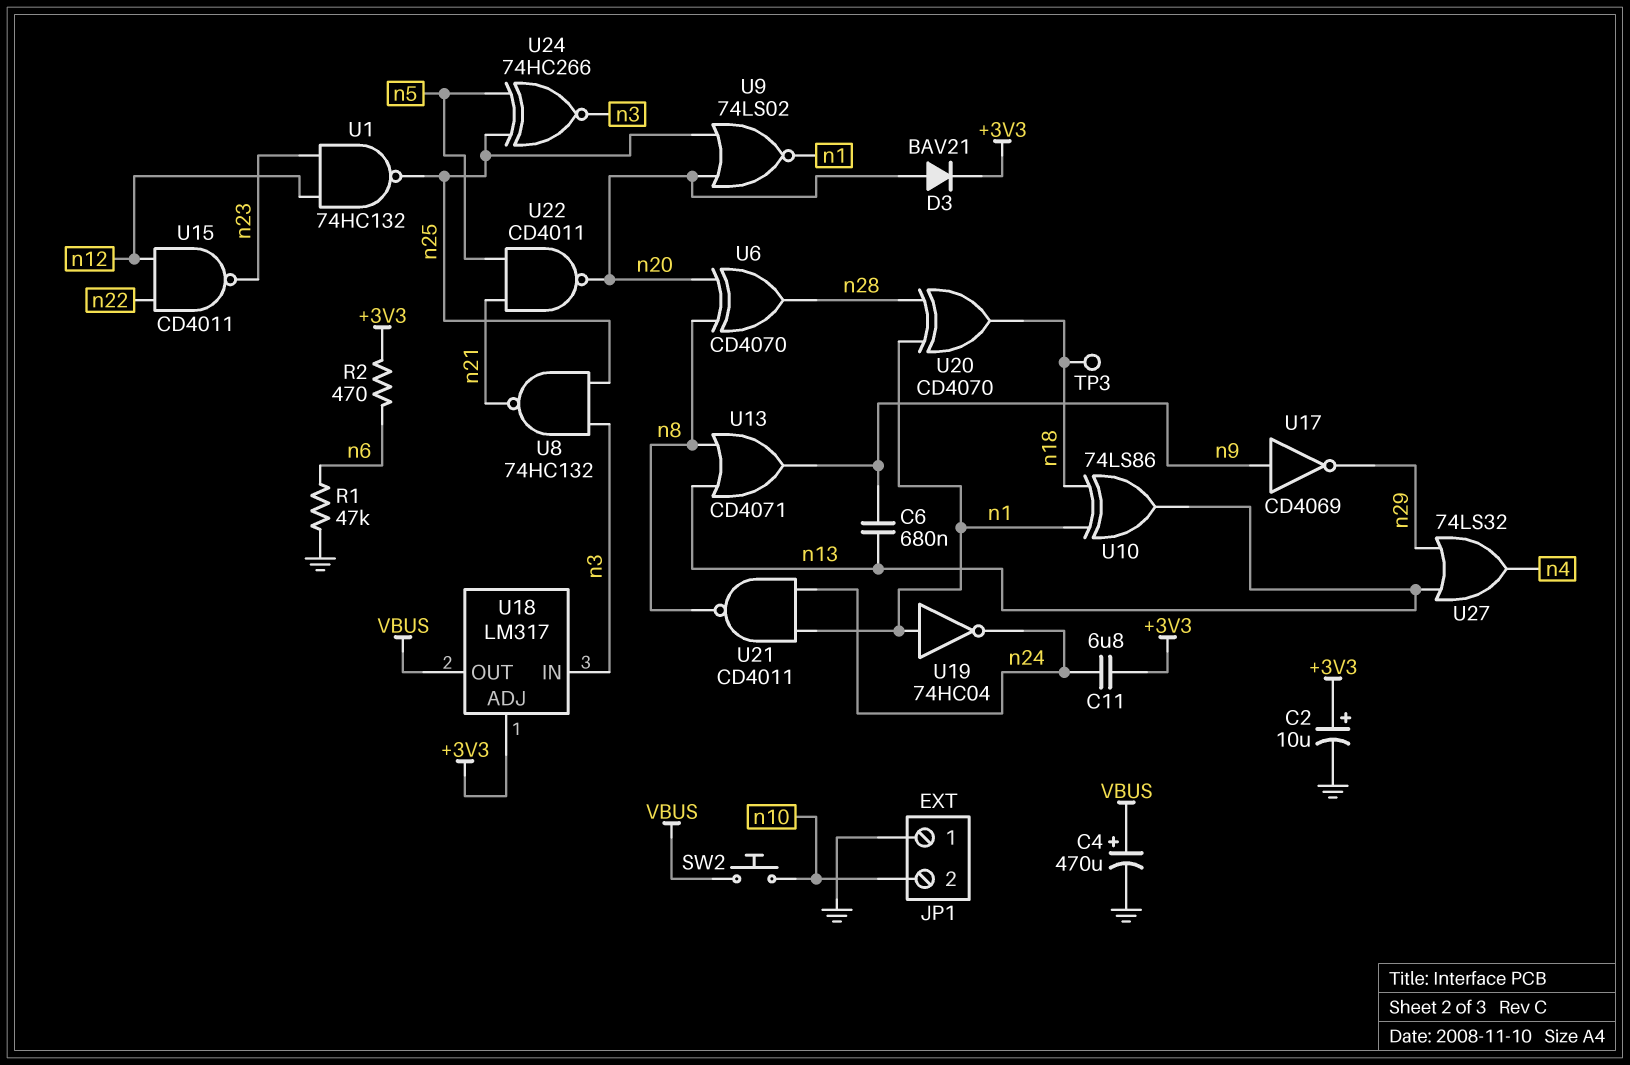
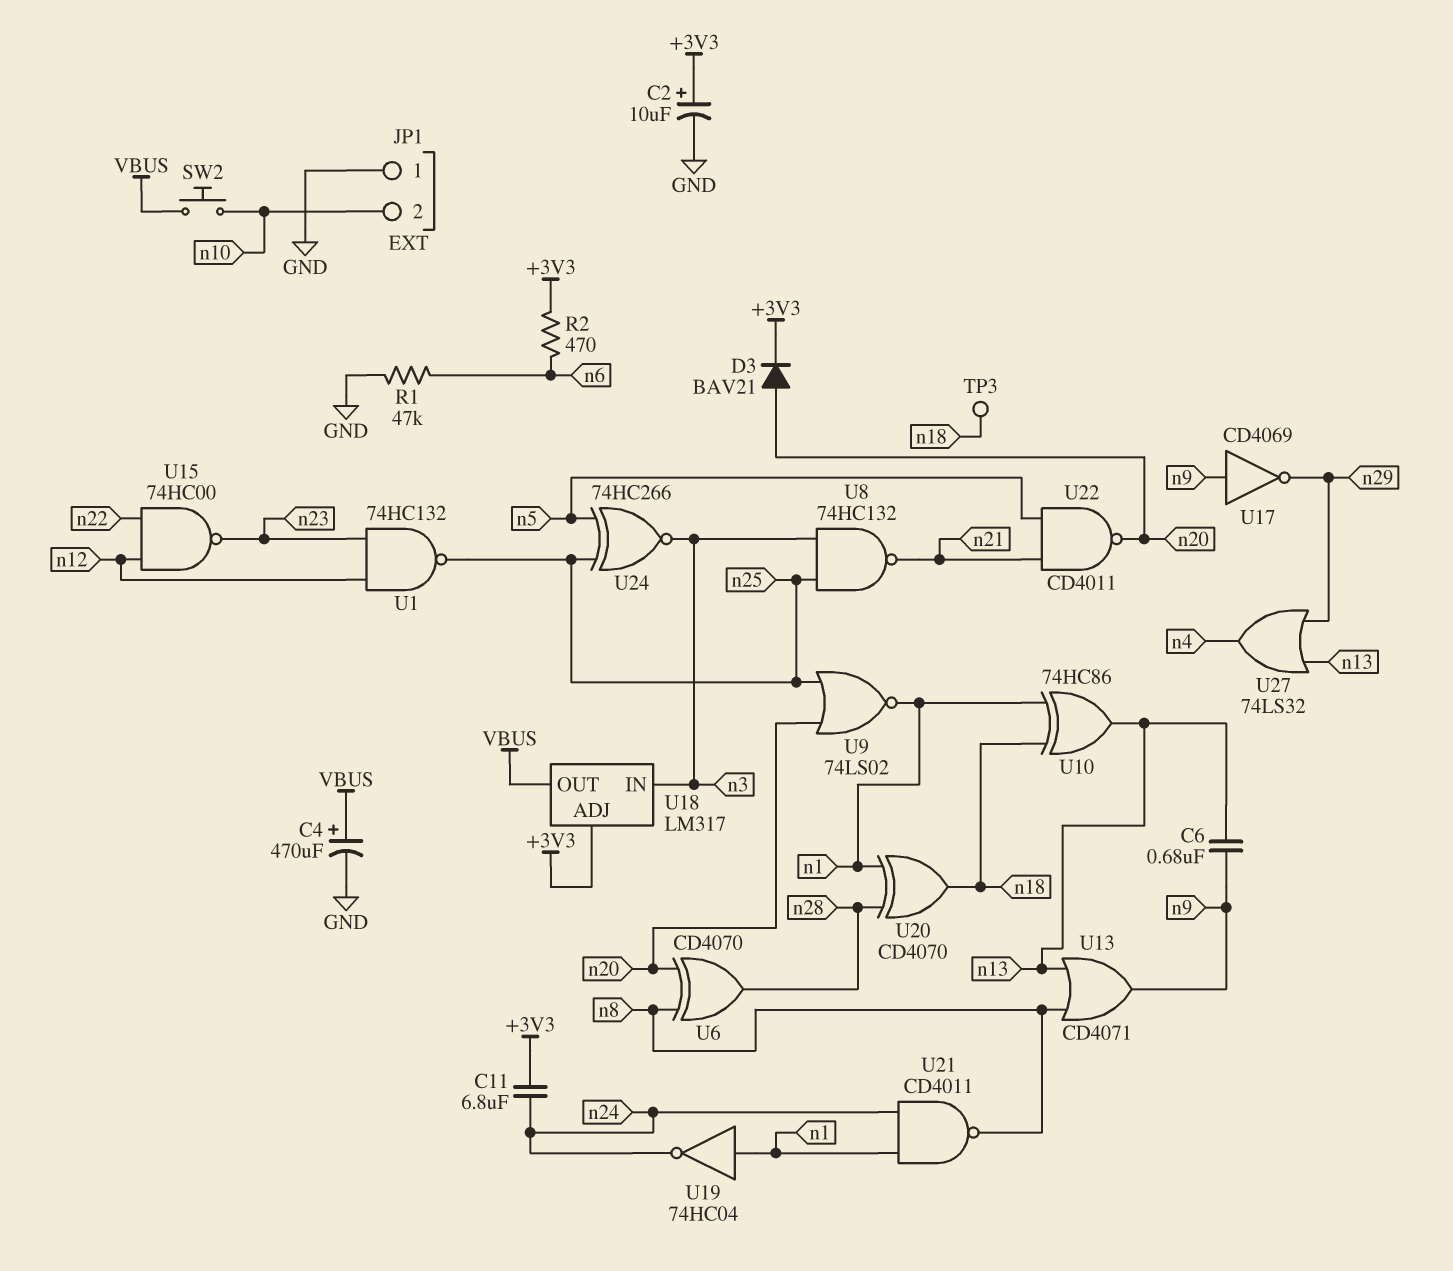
U10: XOR 74LS86 (in n1, in n18, out n13) -> XOR 74HC86 (in n1, in n18, out n13)
U15: NAND CD4011 (in n12, in n22, out n23) -> NAND 74HC00 (in n12, in n22, out n23)

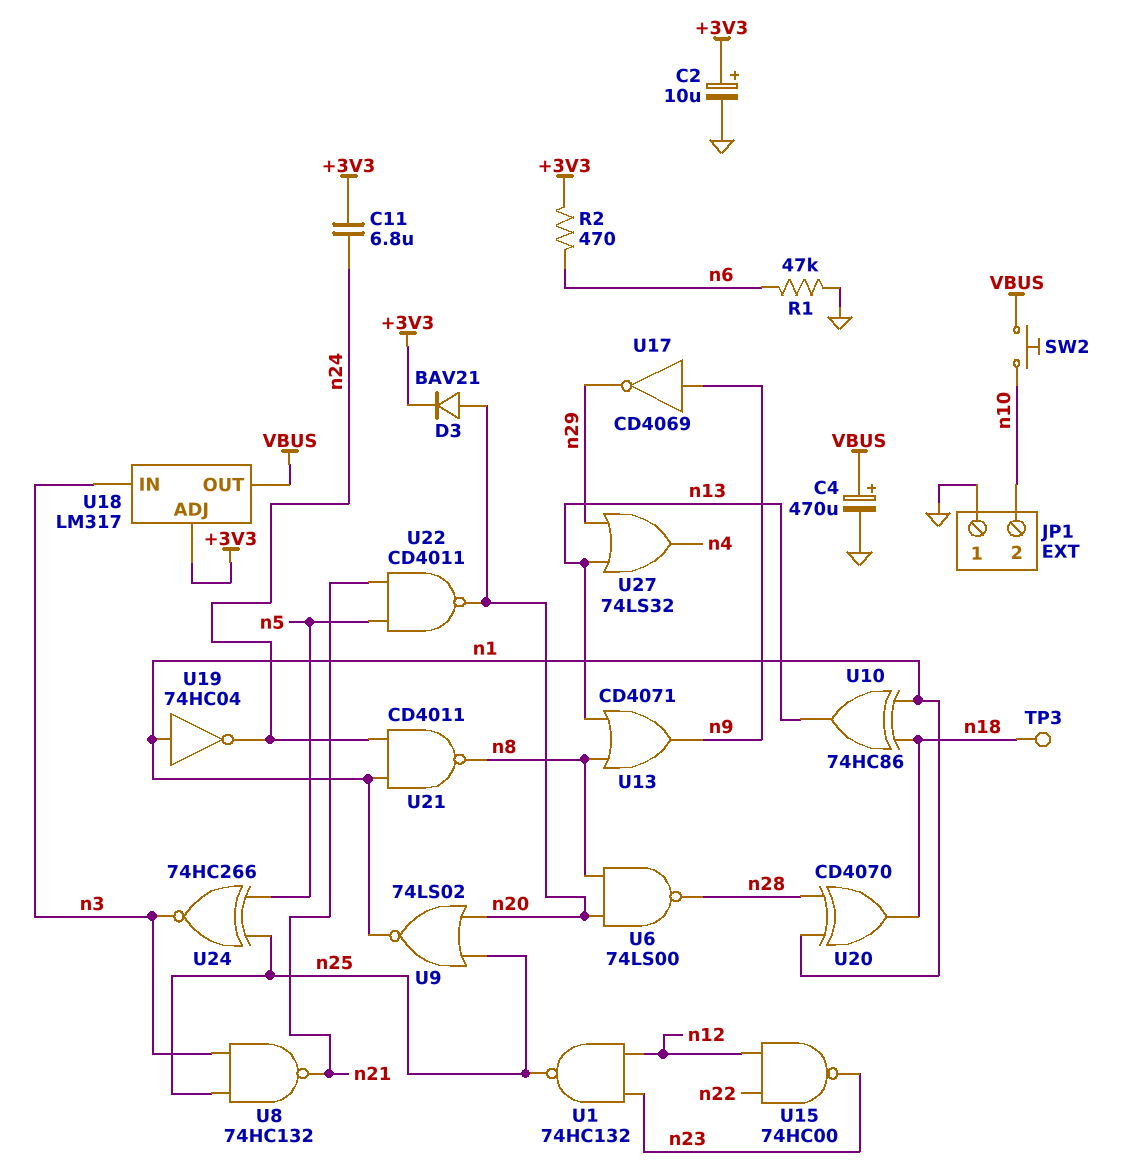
C6: 680nF (n9, n13) -> none
U6: XOR CD4070 (in n8, in n20, out n28) -> NAND 74LS00 (in n8, in n20, out n28)

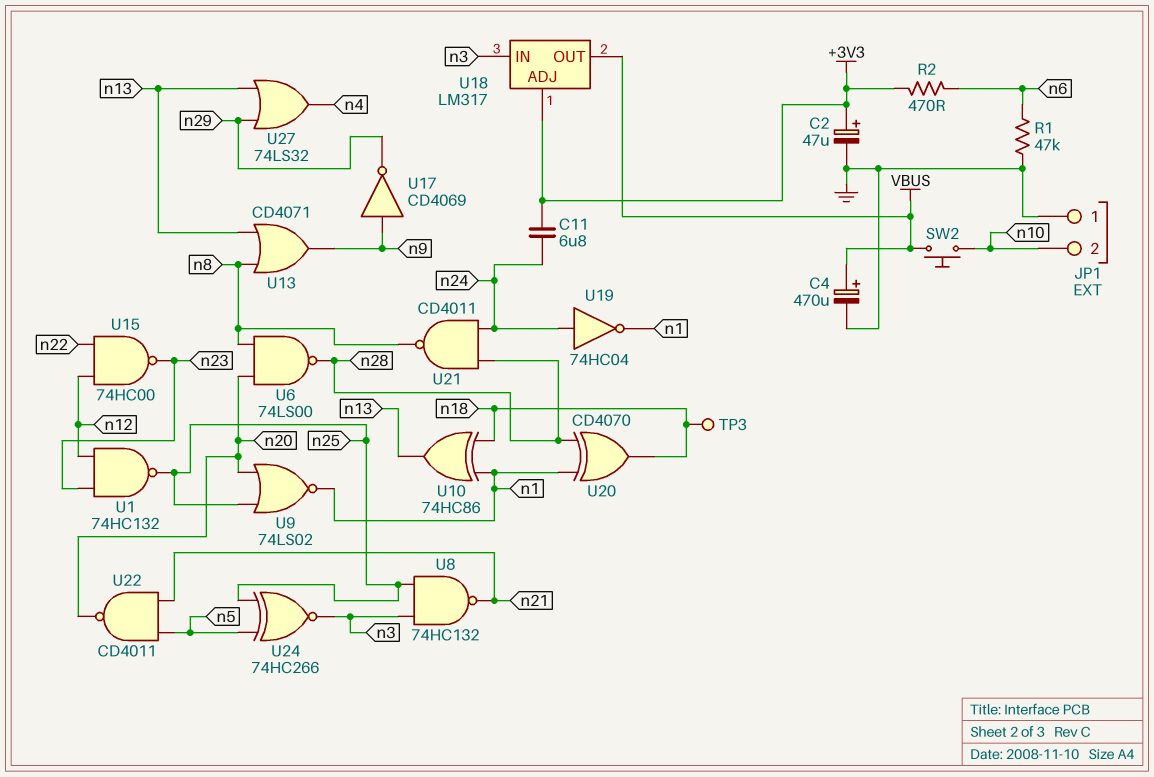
C2: 10uF (plus +3V3, minus GND) -> 47uF (plus +3V3, minus GND)
D3: diode BAV21 (A n20, K +3V3) -> none
U19: NOT 74HC04 (in n1, out n24) -> NOT 74HC04 (in n24, out n1)
U21: NAND CD4011 (in n1, in n24, out n8) -> NAND CD4011 (in n24, in n28, out n8)

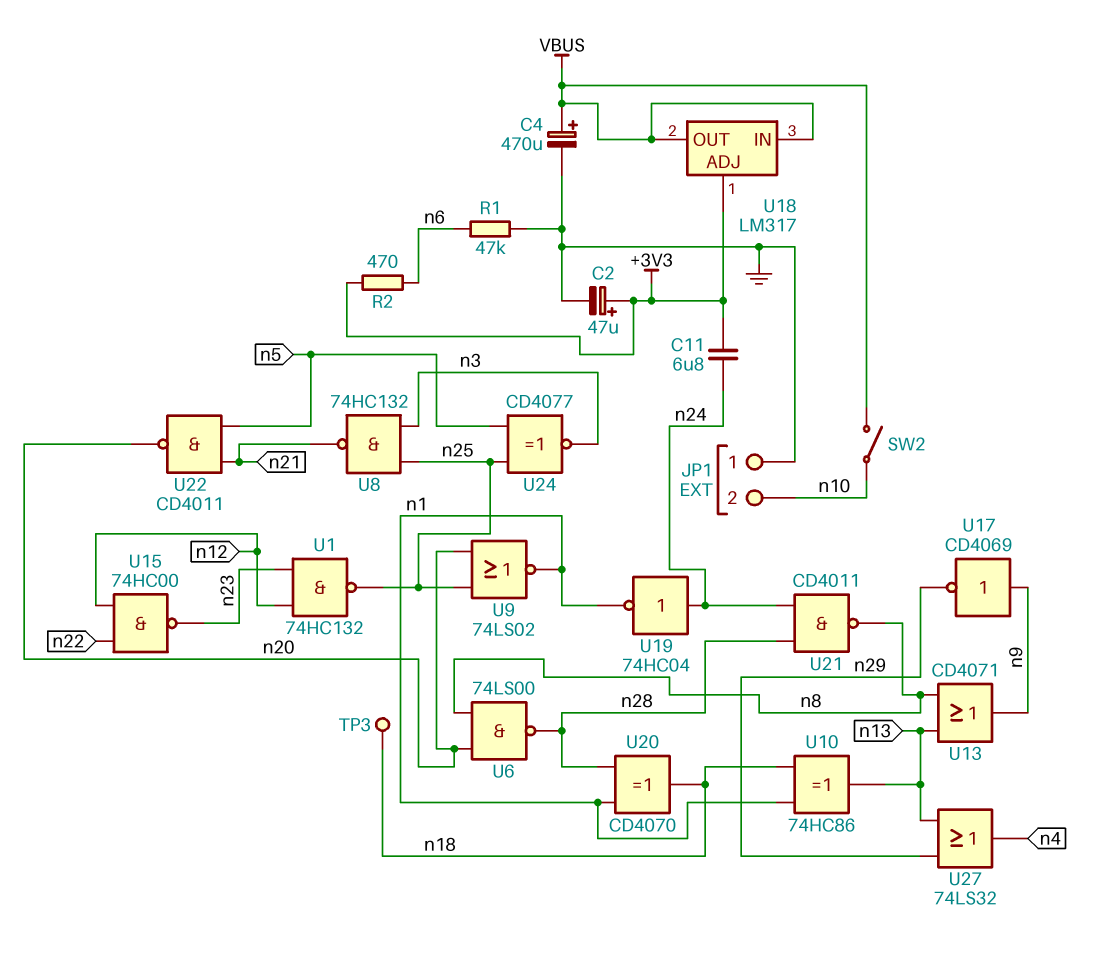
SW2: button (VBUS, n10) -> switch (VBUS, n10)
U18 pin IN: n3 -> VBUS
U24: XNOR 74HC266 (in n5, in n25, out n3) -> XNOR CD4077 (in n5, in n25, out n3)

